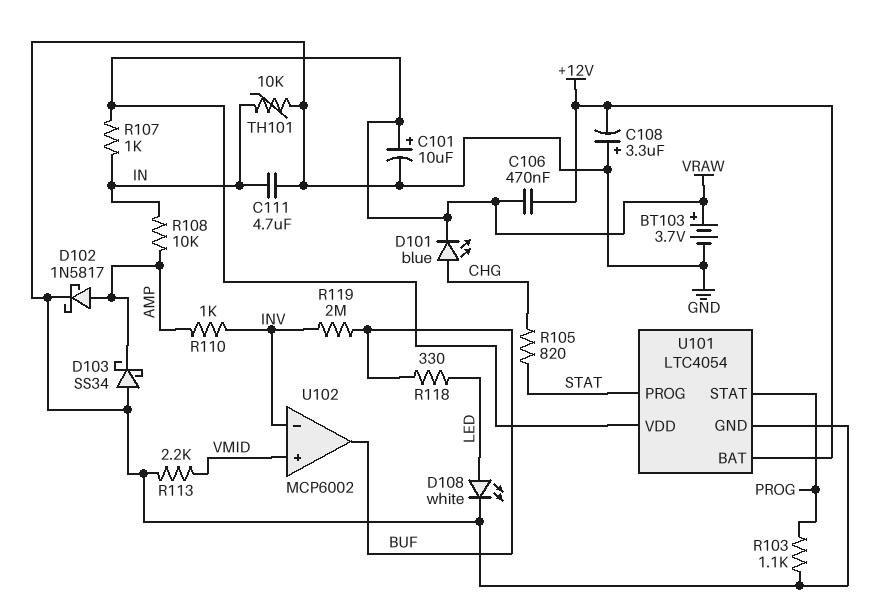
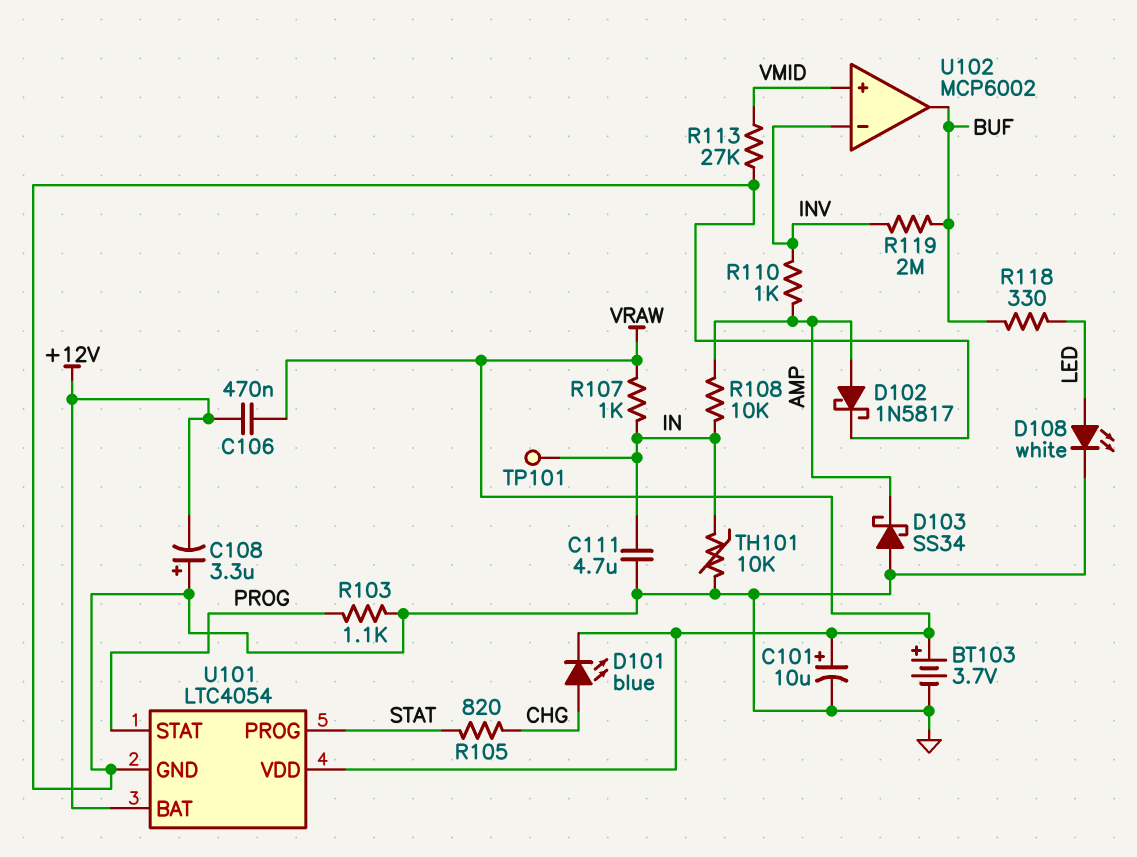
R113: 2.2k (GND, VMID) -> 27k (GND, VMID)
TP101: none -> test point (IN)

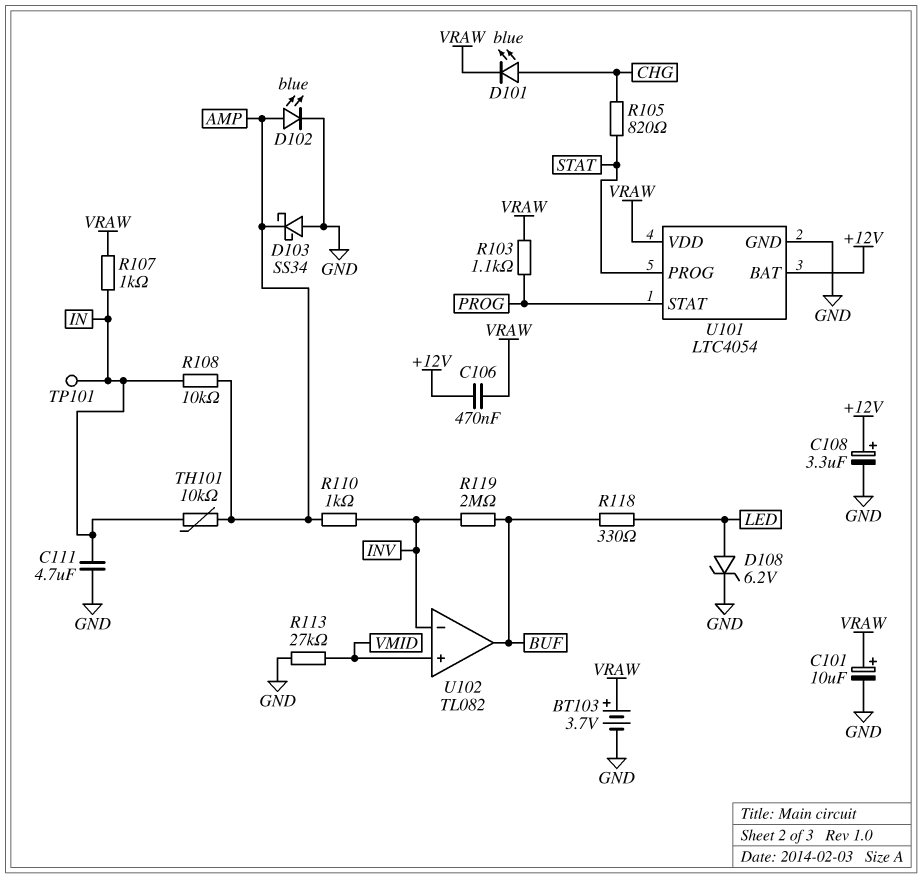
C108: 3.3uF (plus GND, minus +12V) -> 3.3uF (plus +12V, minus GND)
D102: schottky 1N5817 (A AMP, K GND) -> LED blue (A AMP, K GND)
D108: LED white (A LED, K GND) -> zener 6.2V (A LED, K GND)
R103: 1.1k (GND, PROG) -> 1.1k (PROG, VRAW)
TH101: 10k (GND, IN) -> 10k (AMP, IN)
U102: MCP6002 -> TL082

